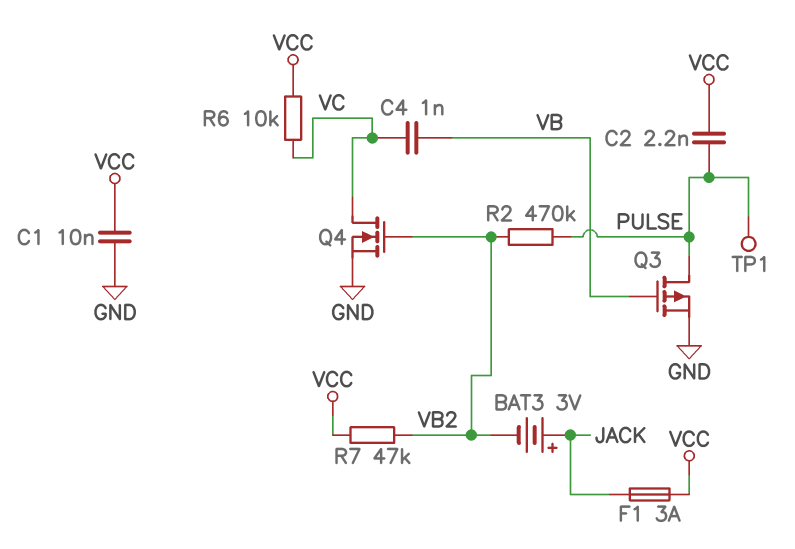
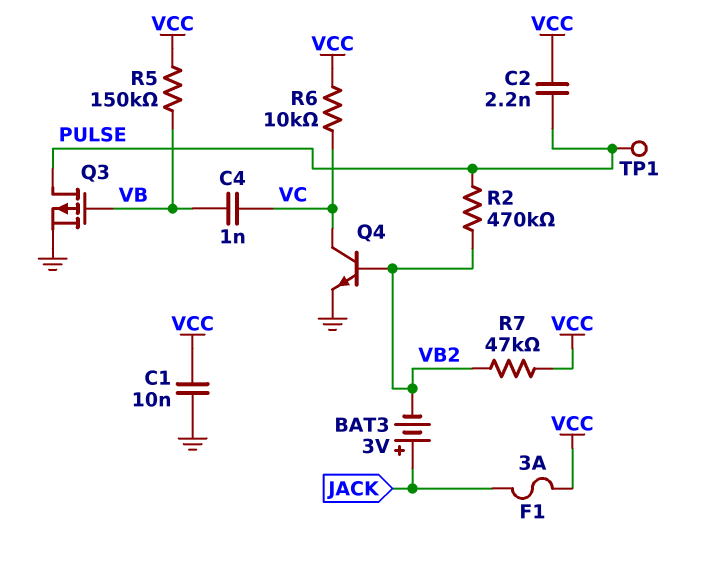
Q4: NMOS (G VB2, D VC, S GND) -> NPN (B VB2, C VC, E GND)
R5: none -> 150k (VB, VCC)

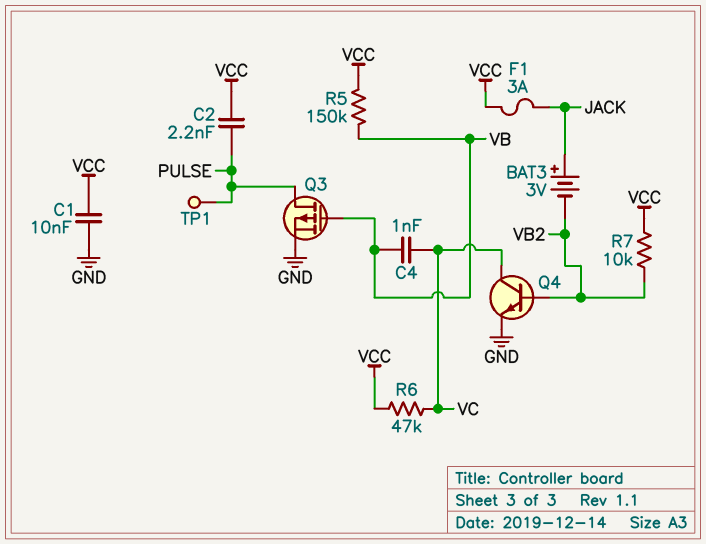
R2: 470k (PULSE, VB2) -> none
R6: 10k (VC, VCC) -> 47k (VC, VCC)
R7: 47k (VB2, VCC) -> 10k (VB2, VCC)

